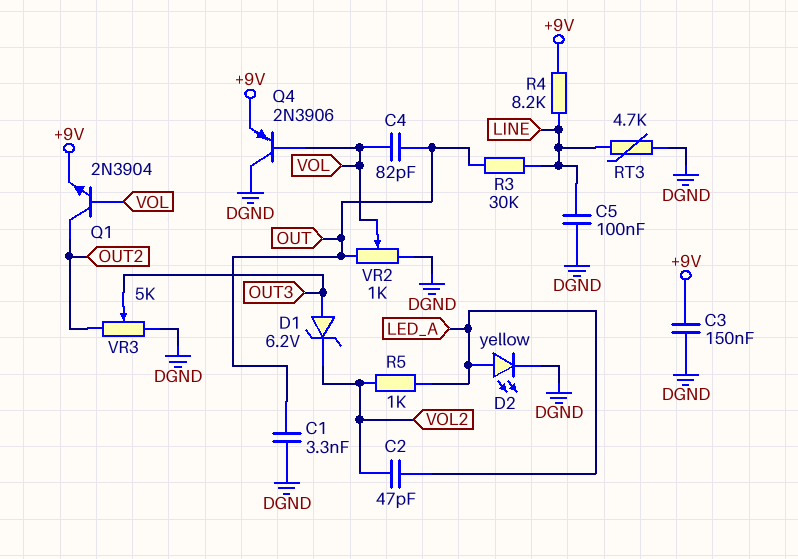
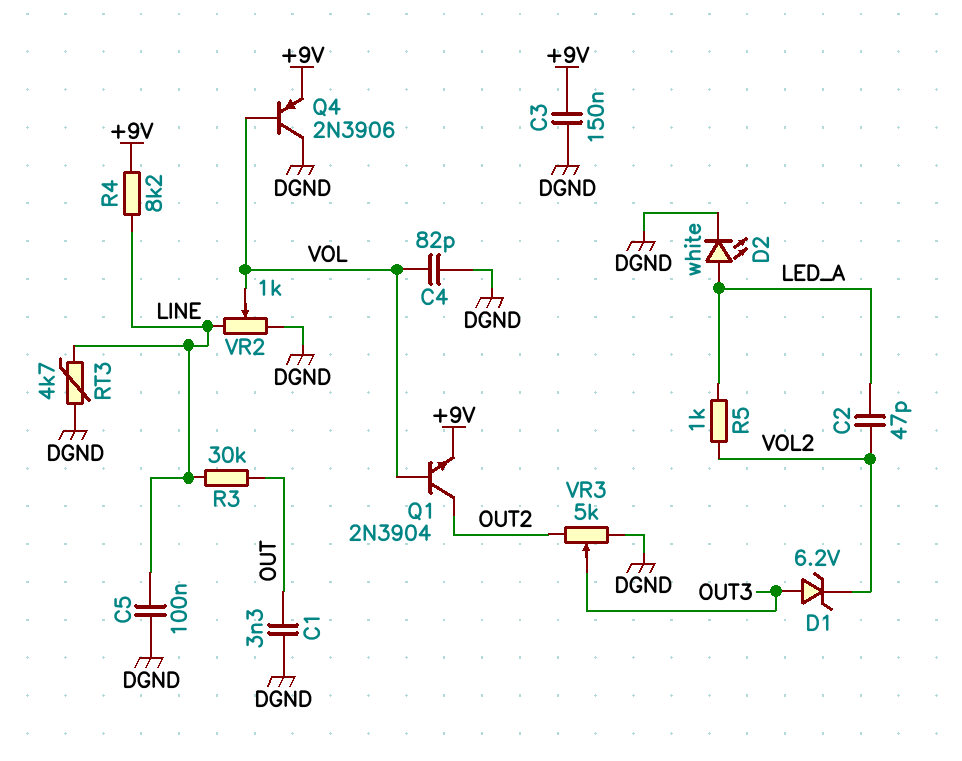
C4: 82pF (OUT, VOL) -> 82pF (DGND, VOL)
D2: LED yellow (A LED_A, K DGND) -> LED white (A LED_A, K DGND)
VR2: 1k (DGND, OUT, wiper VOL) -> 1k (DGND, LINE, wiper VOL)

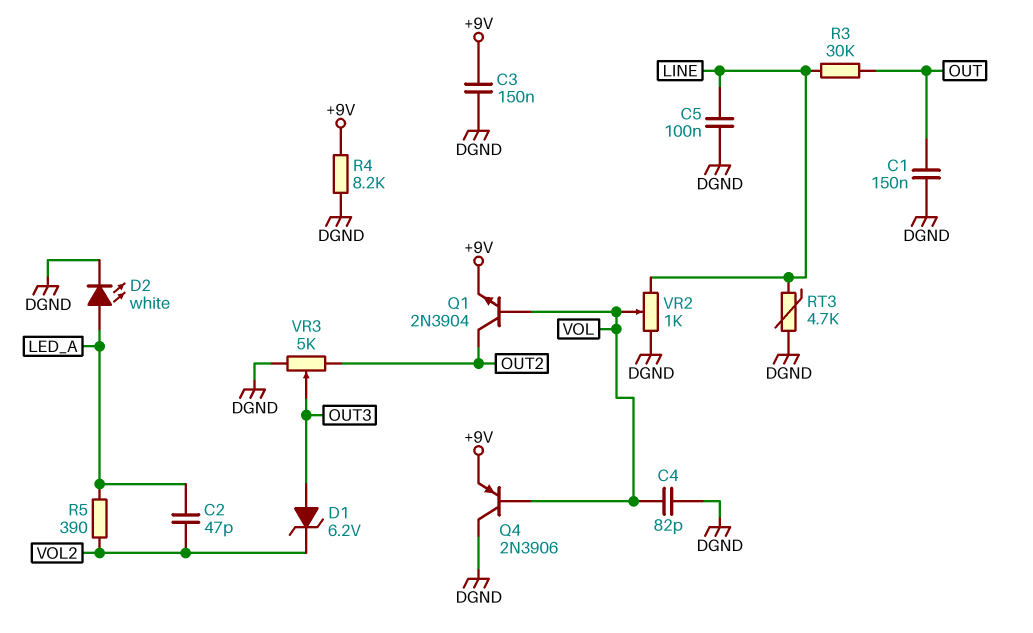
C1: 3.3nF (DGND, OUT) -> 150nF (DGND, OUT)
R4: 8.2k (+9V, LINE) -> 8.2k (+9V, DGND)
R5: 1k (LED_A, VOL2) -> 390 (LED_A, VOL2)

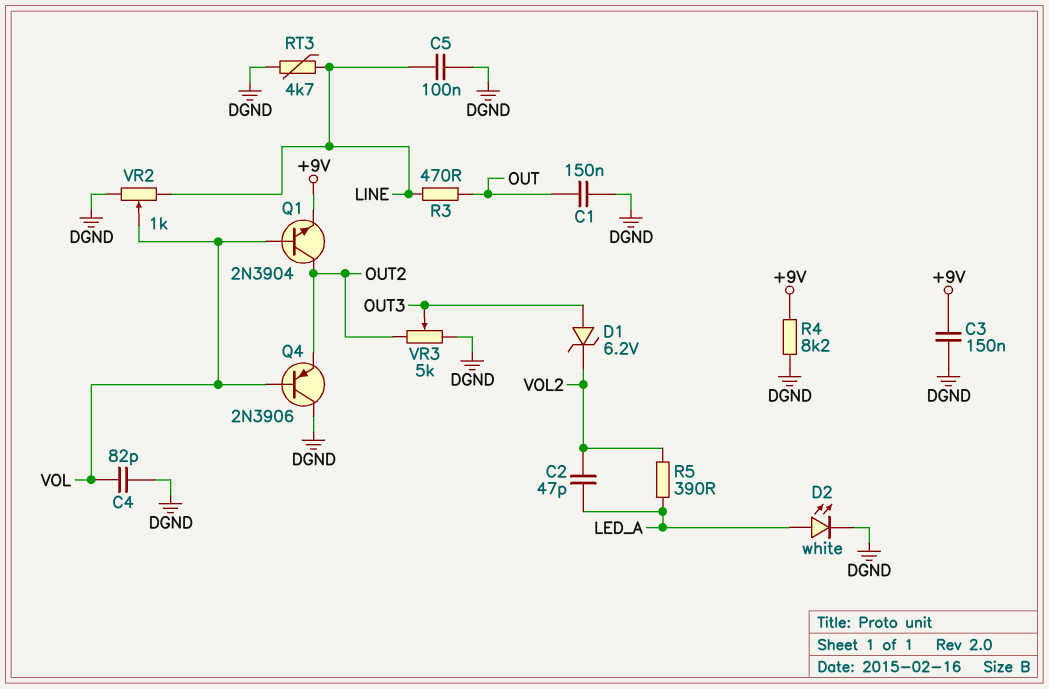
Q4: PNP 2N3906 (B VOL, C DGND, E +9V) -> PNP 2N3906 (B VOL, C DGND, E OUT2)
R3: 30k (LINE, OUT) -> 470 (LINE, OUT)

